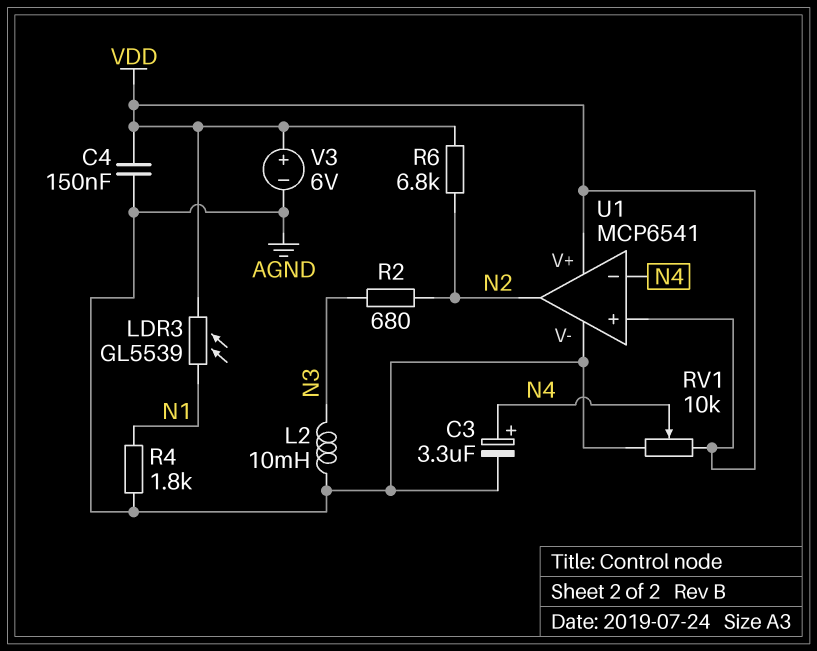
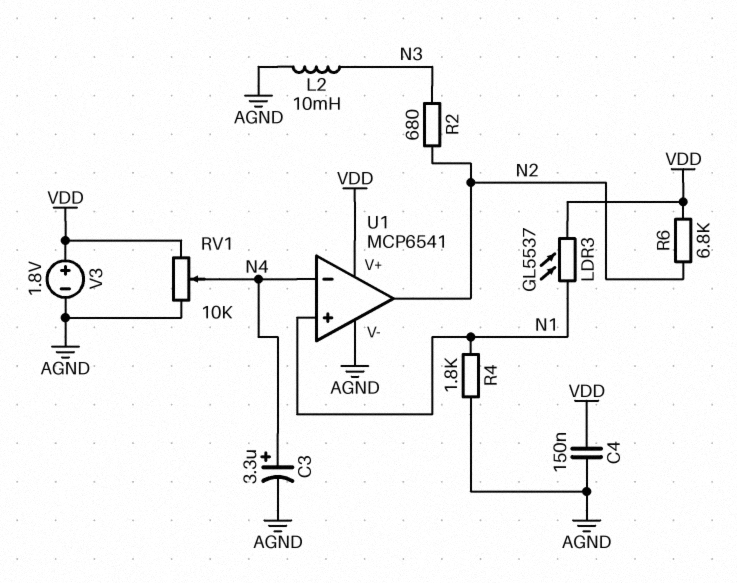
LDR3: GL5539 (N1, VDD) -> GL5537 (N1, VDD)
U1 pin in+: VDD -> N1
V3: 6V (plus VDD, minus AGND) -> 1.8V (plus VDD, minus AGND)

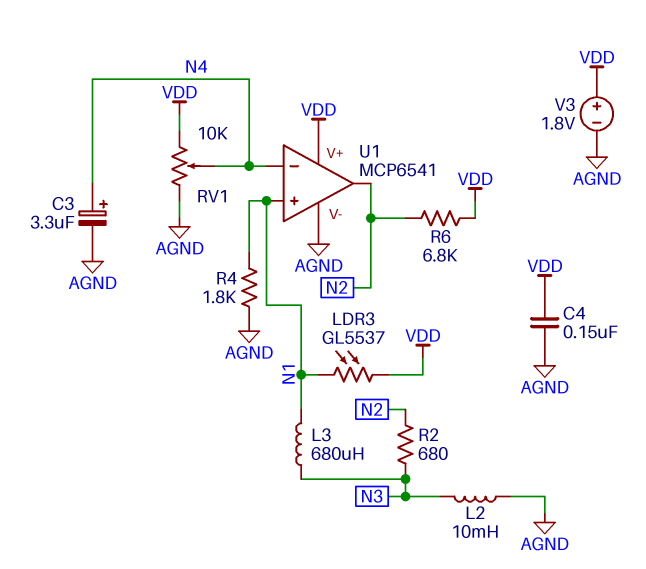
L3: none -> 680uH (N1, N3)

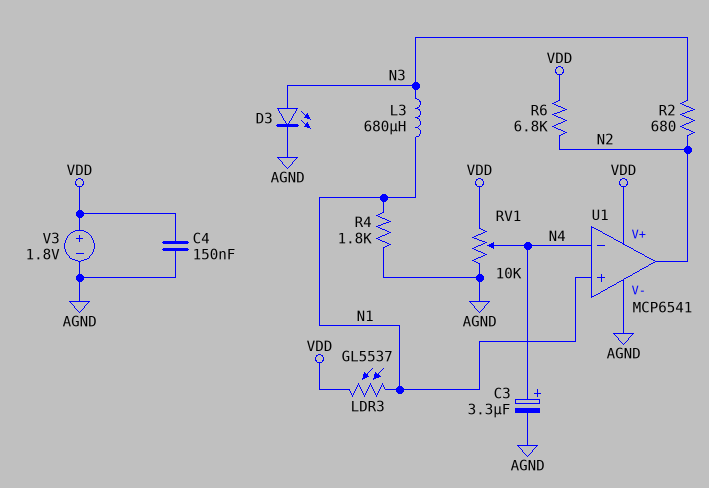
D3: none -> LED (A N3, K AGND)
L2: 10mH (AGND, N3) -> none

